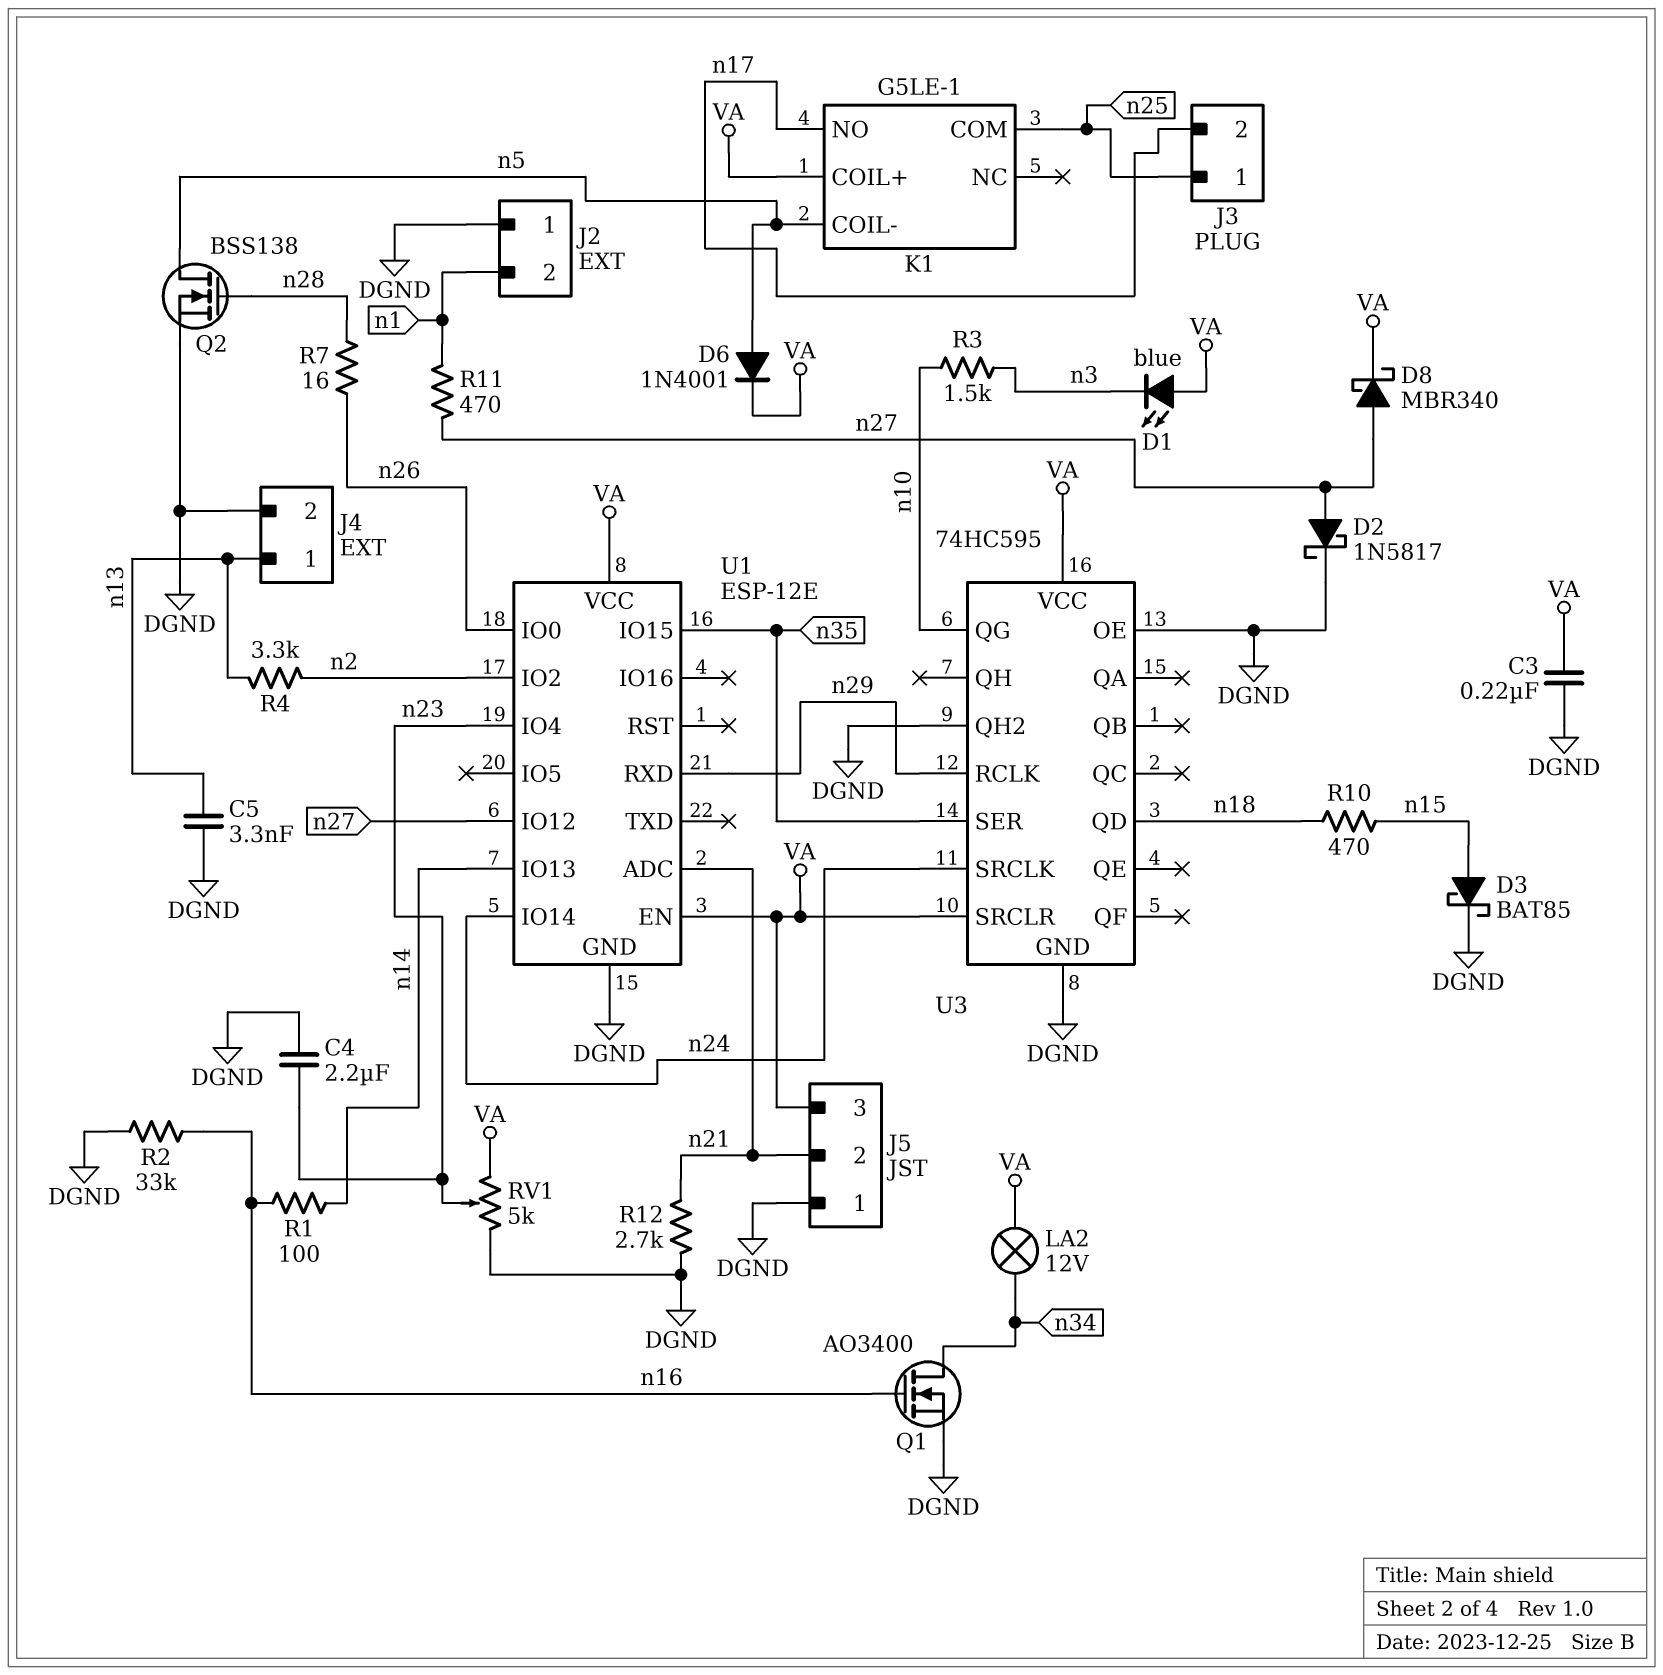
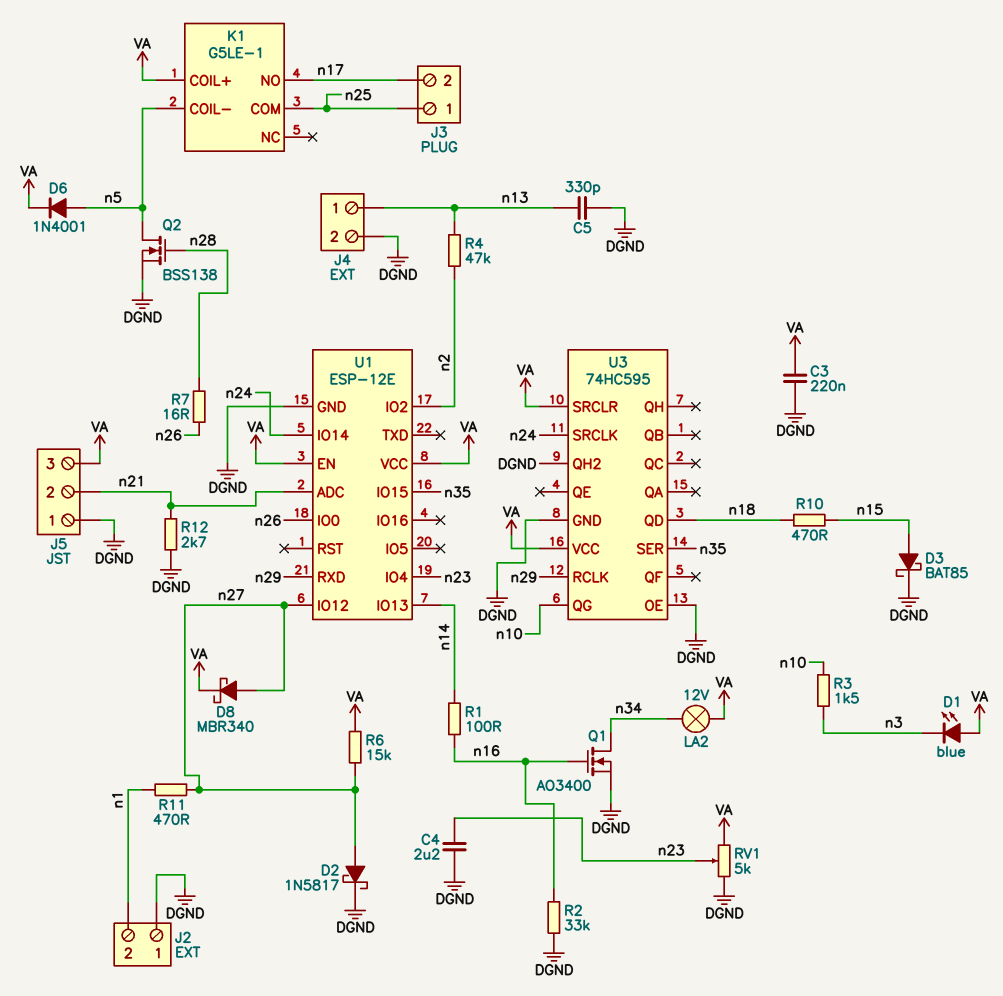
C5: 3.3nF (DGND, n13) -> 330pF (DGND, n13)
R4: 3.3k (n2, n13) -> 47k (n2, n13)
R6: none -> 15k (VA, n27)

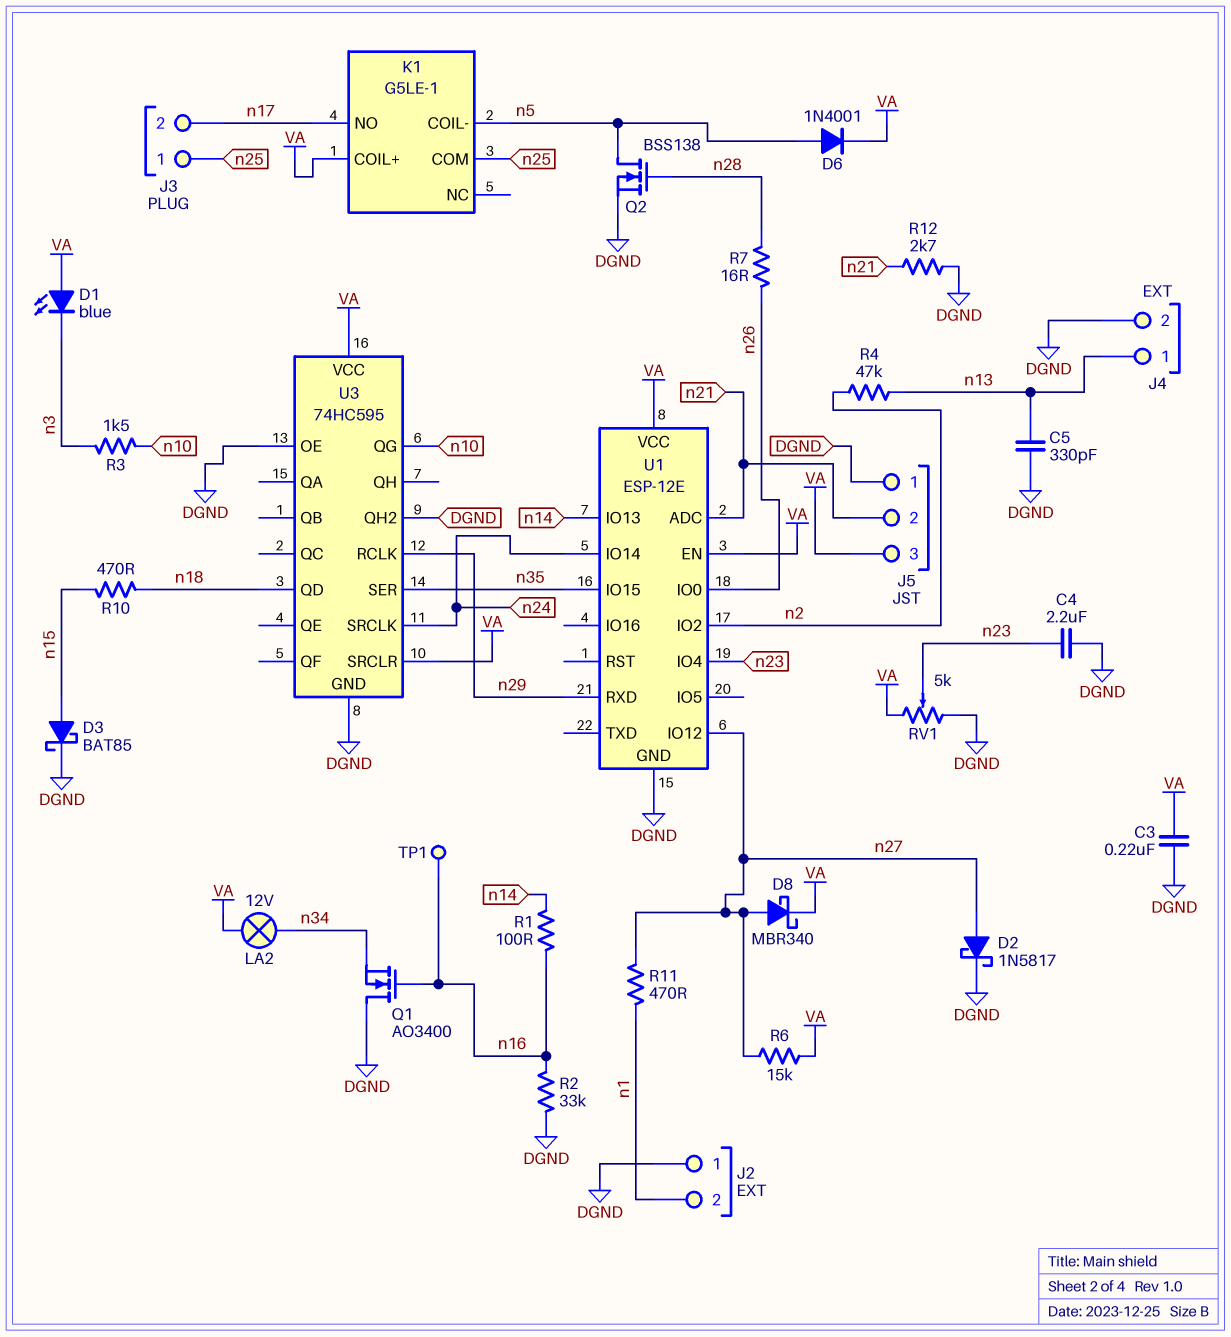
Q1: NMOS AO3400 (G n16, D n34, S DGND) -> NMOS AO3400 (G n16, D DGND, S n34)
TP1: none -> test point (n16)

